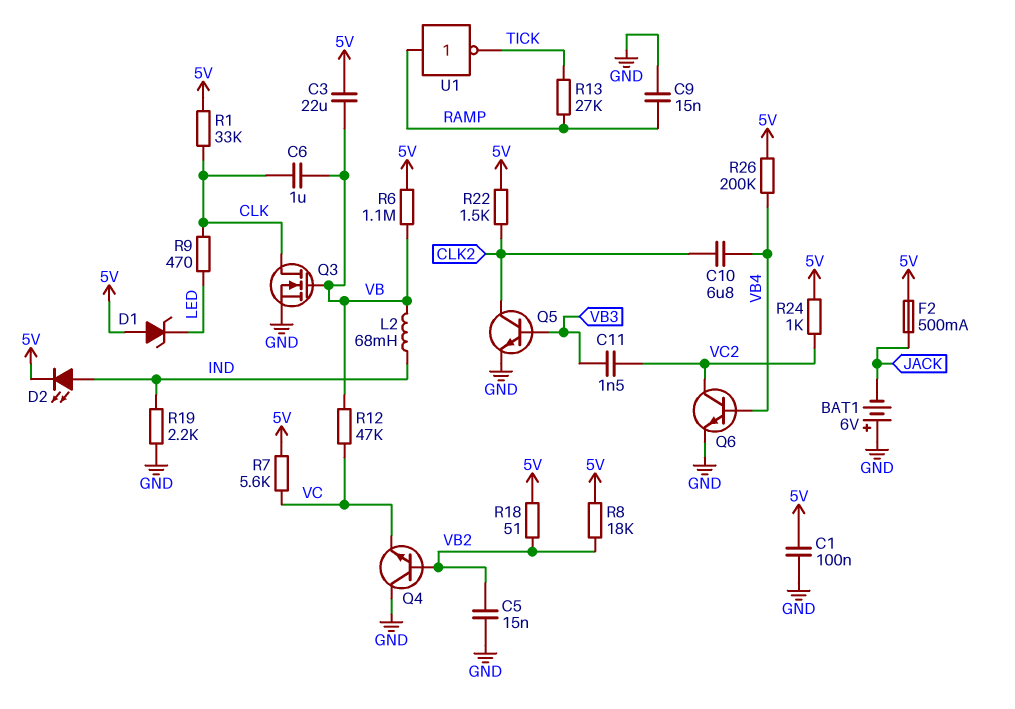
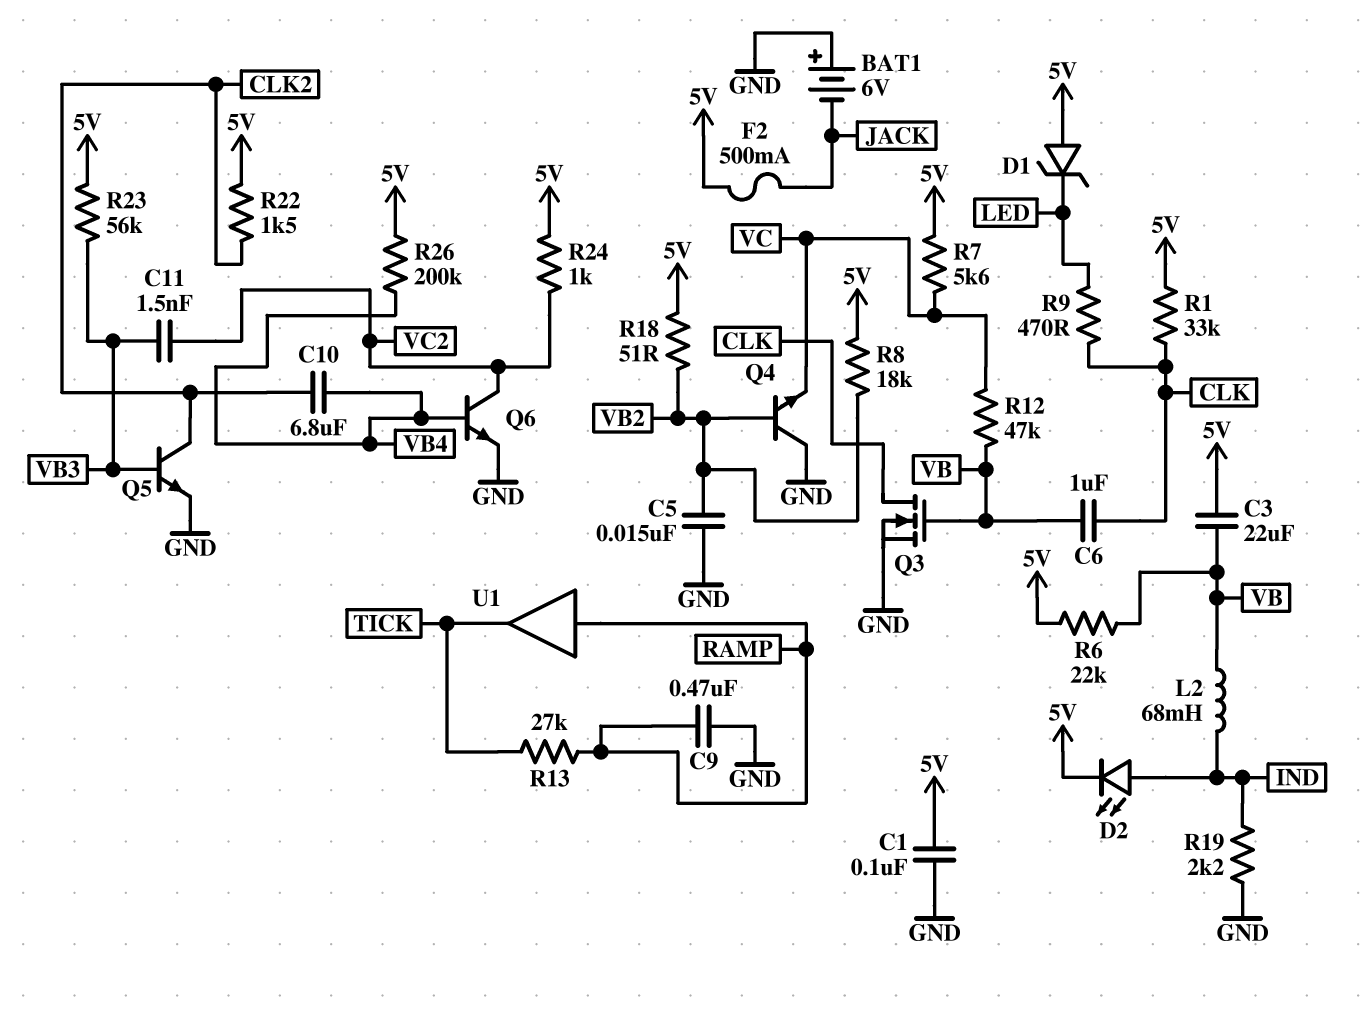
C9: 15nF (GND, RAMP) -> 470nF (GND, RAMP)
R6: 1.1M (5V, VB) -> 22k (5V, VB)
R23: none -> 56k (5V, VB3)
U1: NOT (in RAMP, out TICK) -> buffer (in RAMP, out TICK)

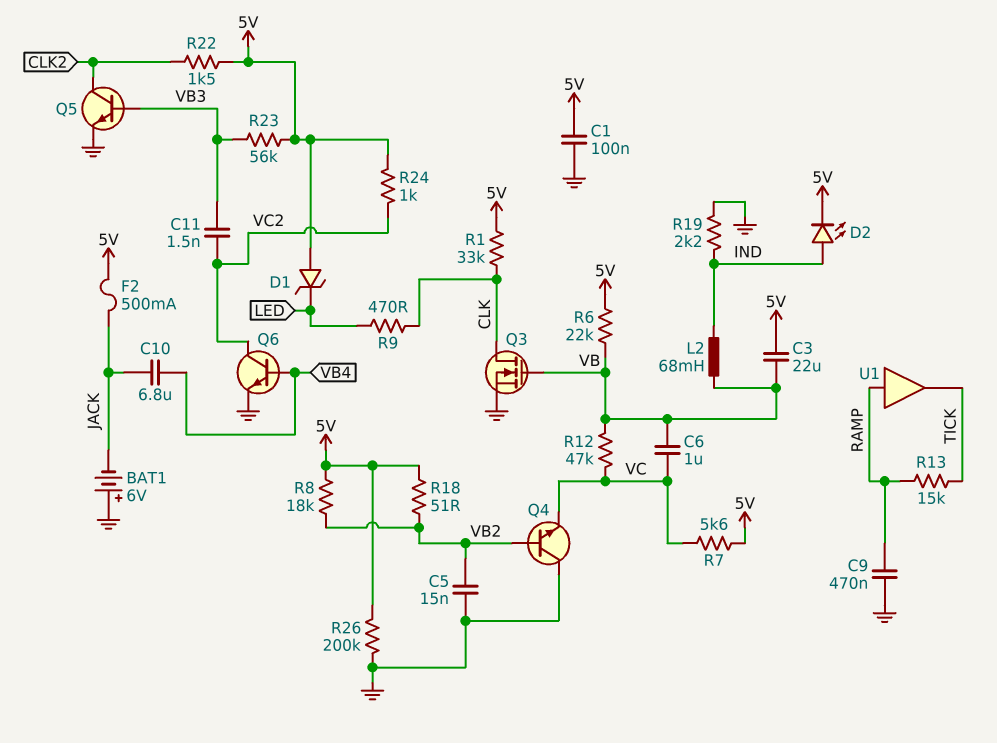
C6: 1uF (CLK, VB) -> 1uF (VB, VC)
C10: 6.8uF (CLK2, VB4) -> 6.8uF (JACK, VB4)
R13: 27k (RAMP, TICK) -> 15k (RAMP, TICK)
R26: 200k (5V, VB4) -> 200k (5V, GND)

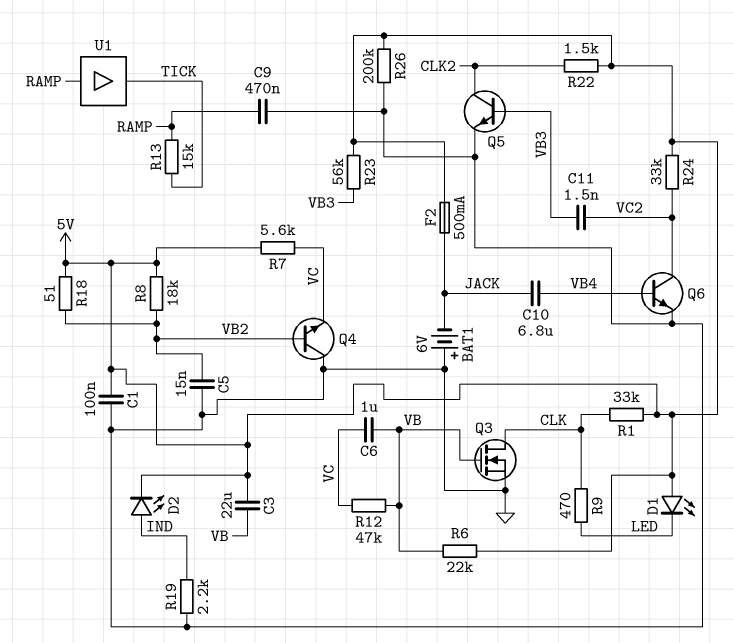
D1: zener (A 5V, K LED) -> LED (A 5V, K LED)
L2: 68mH (IND, VB) -> none
R24: 1k (5V, VC2) -> 33k (5V, VC2)

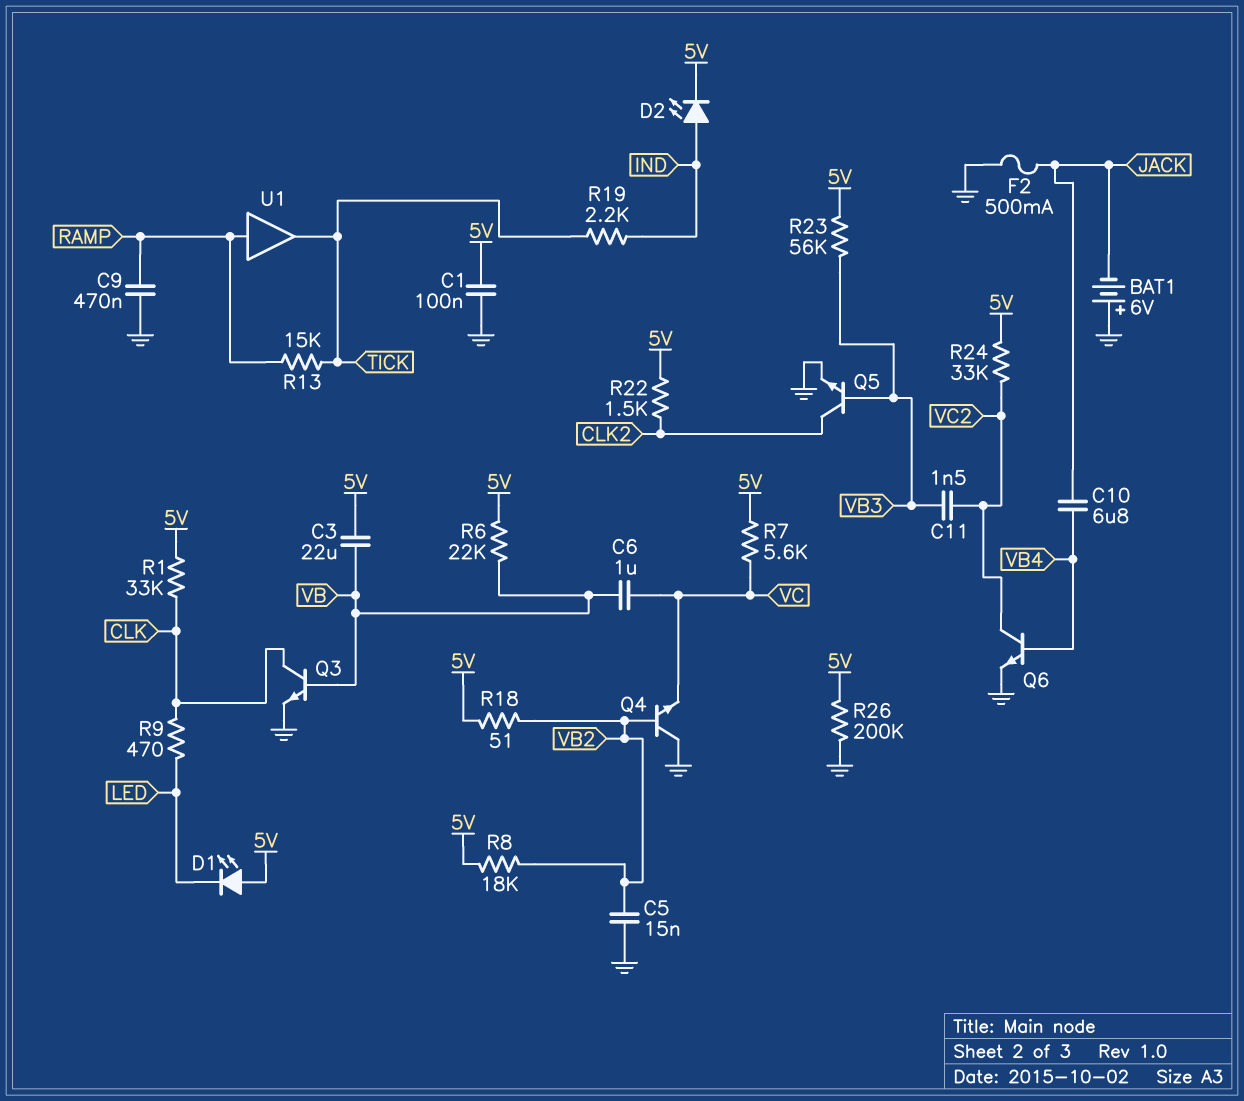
F2: 500mA (5V, JACK) -> 500mA (GND, JACK)
Q3: NMOS (G VB, D CLK, S GND) -> NPN (B VB, C CLK, E GND)
R12: 47k (VB, VC) -> none
R19: 2.2k (GND, IND) -> 2.2k (IND, TICK)

